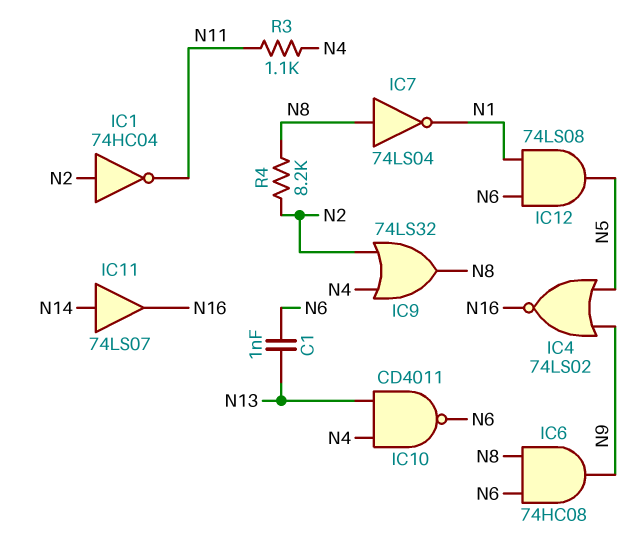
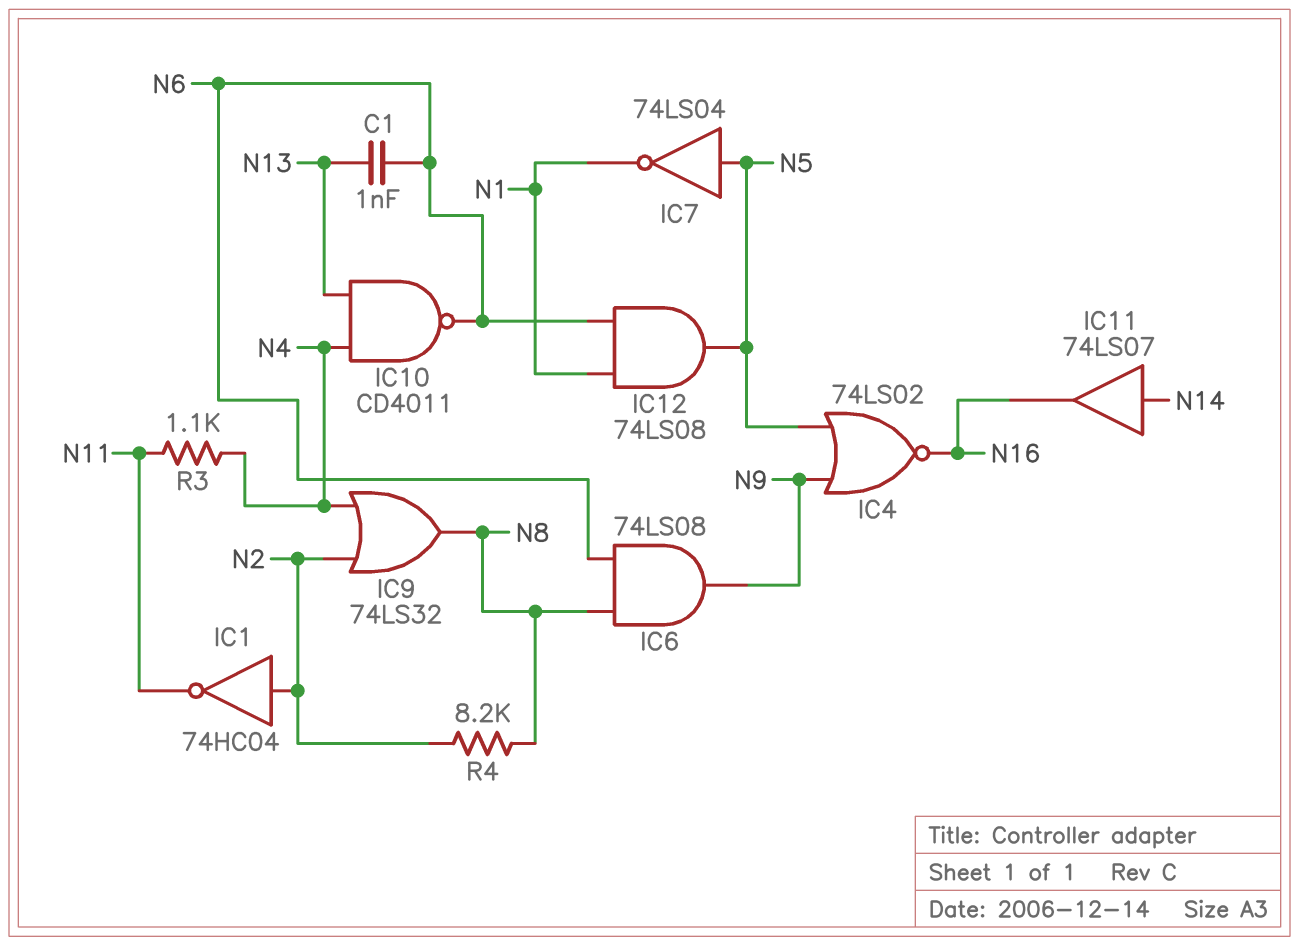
IC6: AND 74HC08 (in N6, in N8, out N9) -> AND 74LS08 (in N6, in N8, out N9)
IC7: NOT 74LS04 (in N8, out N1) -> NOT 74LS04 (in N5, out N1)

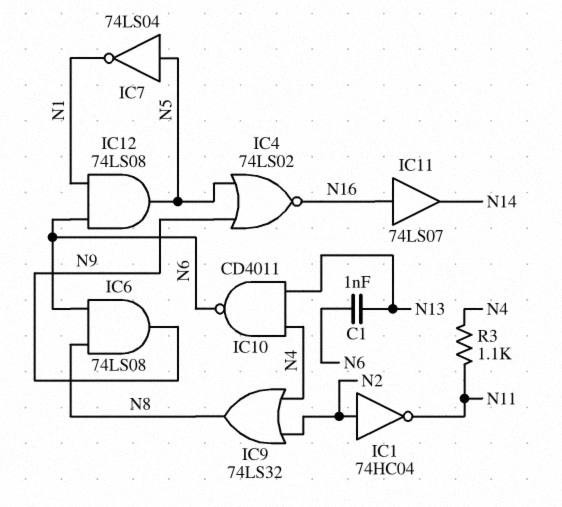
IC11: buffer 74LS07 (in N14, out N16) -> buffer 74LS07 (in N16, out N14)
R4: 8.2k (N2, N8) -> none

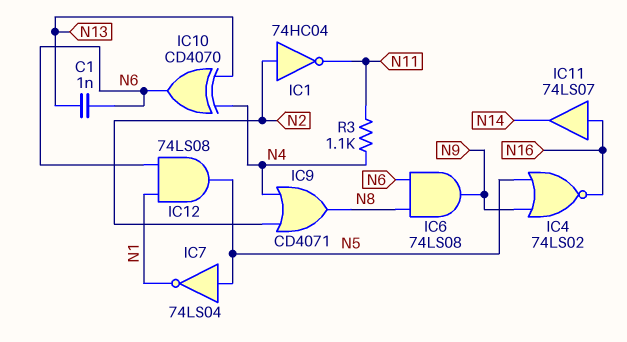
IC9: OR 74LS32 (in N2, in N4, out N8) -> OR CD4071 (in N2, in N4, out N8)
IC10: NAND CD4011 (in N4, in N13, out N6) -> XOR CD4070 (in N4, in N13, out N6)

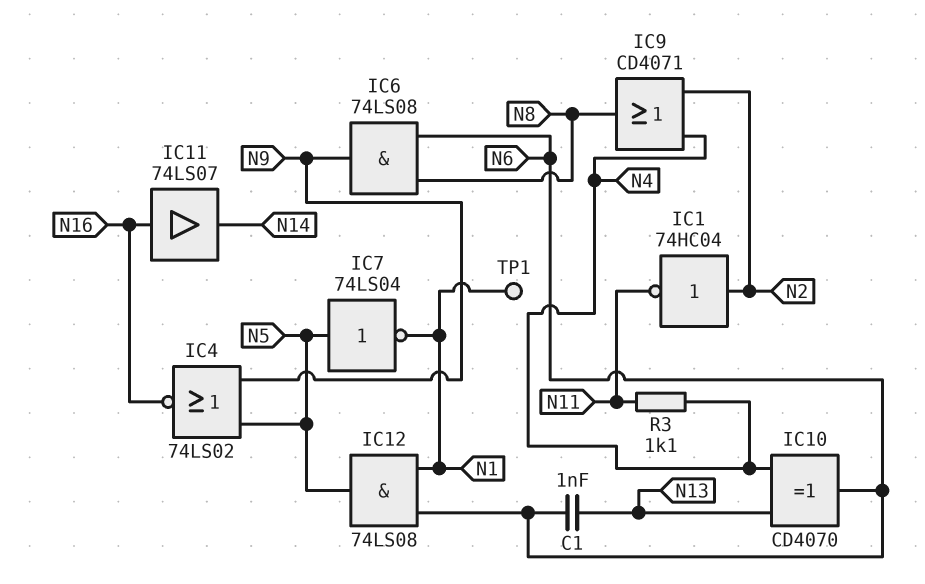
TP1: none -> test point (N1)

